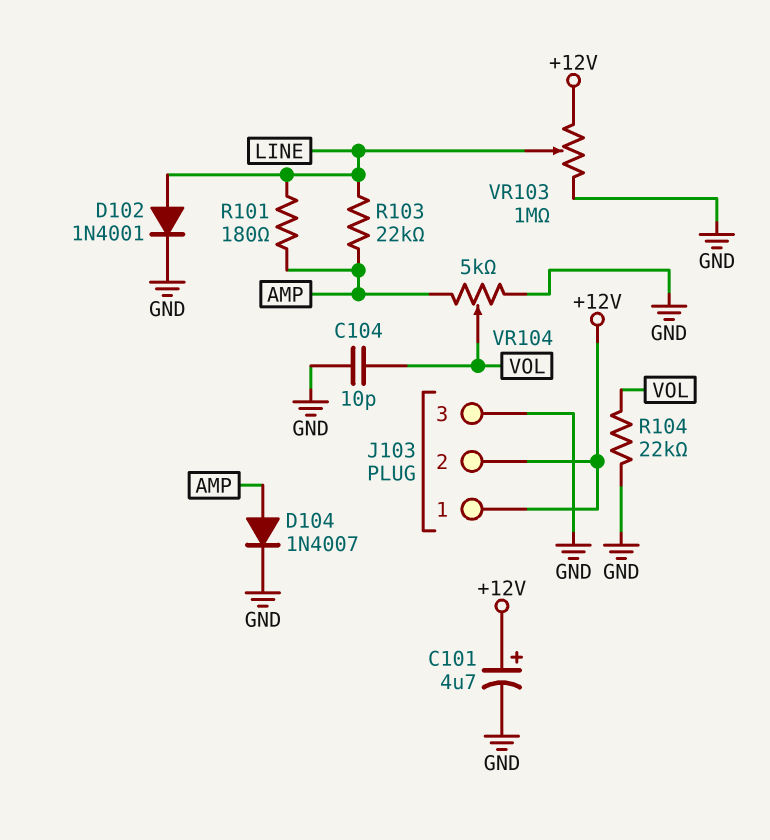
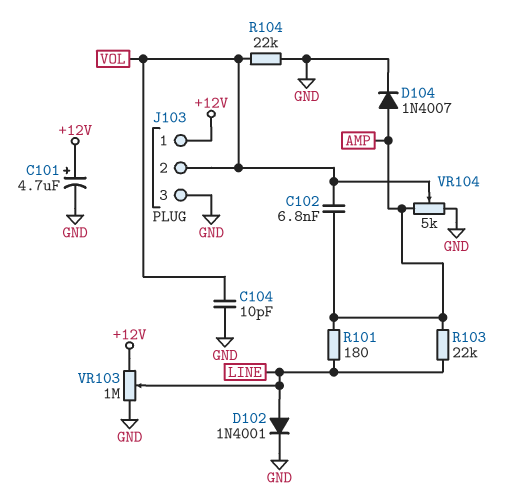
C102: none -> 6.8nF (AMP, VOL)
J103 pin 2: +12V -> VOL

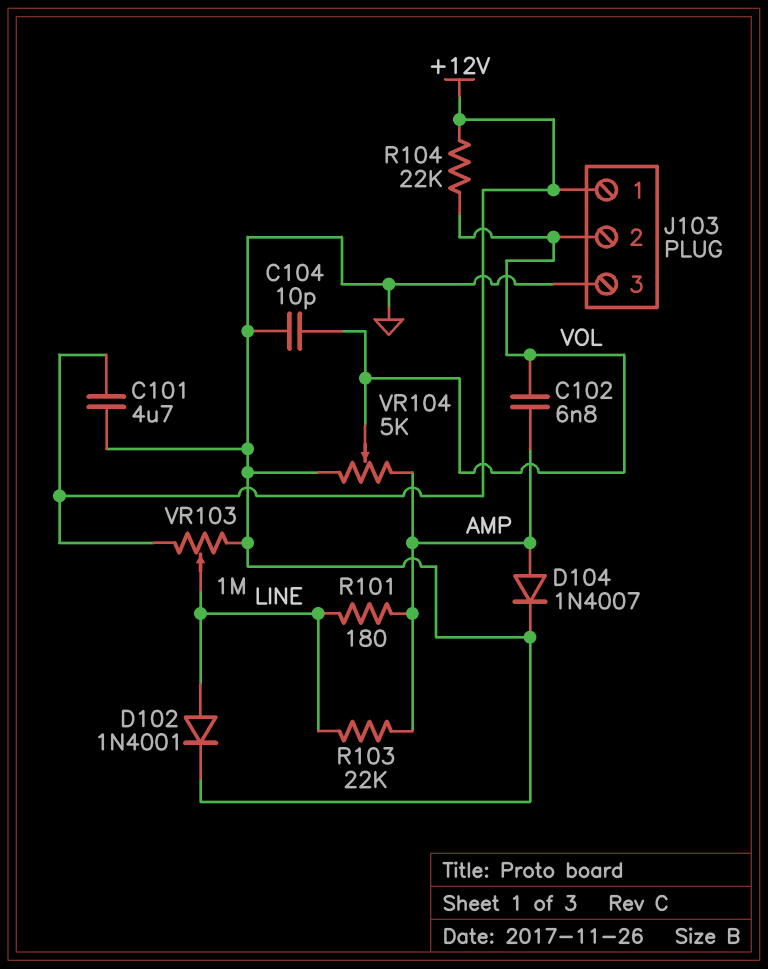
C101: 4.7uF (plus +12V, minus GND) -> 4.7uF (+12V, GND)
R104: 22k (GND, VOL) -> 22k (+12V, VOL)

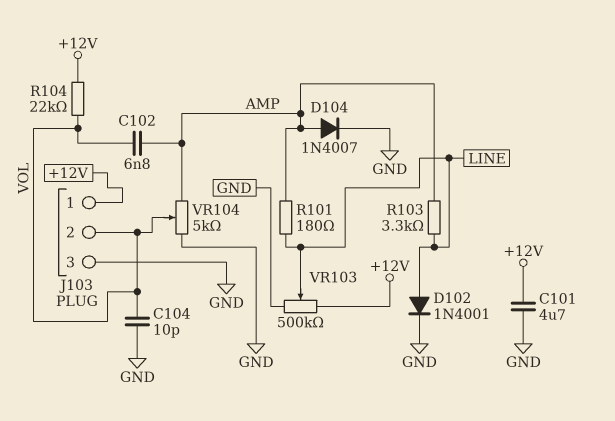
R103: 22k (AMP, LINE) -> 3.3k (AMP, LINE)
VR103: 1M (+12V, GND, wiper LINE) -> 500k (+12V, GND, wiper LINE)

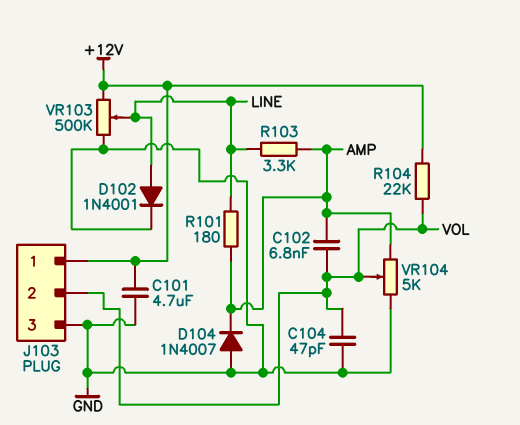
C104: 10pF (GND, VOL) -> 47pF (GND, VOL)
D104: diode 1N4007 (A AMP, K GND) -> diode 1N4007 (A GND, K AMP)

